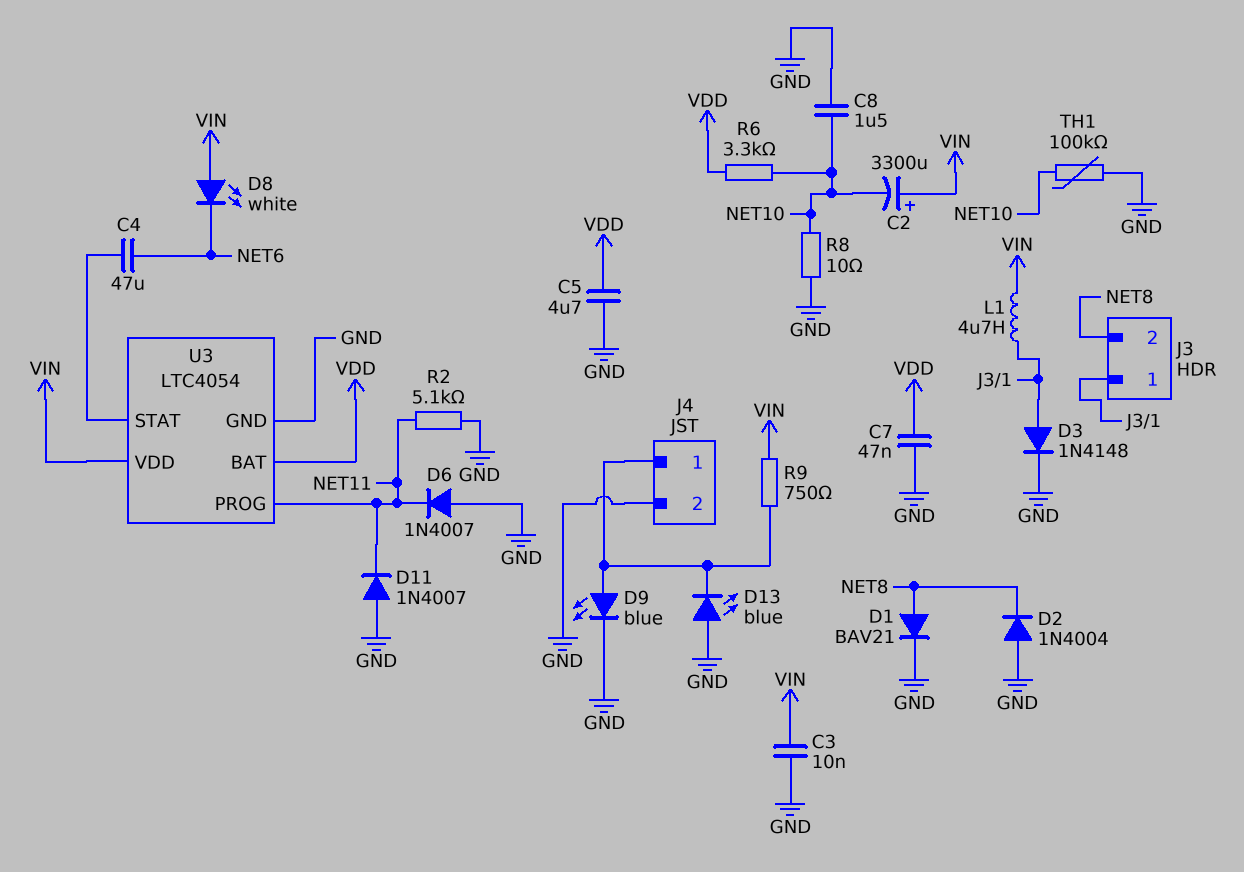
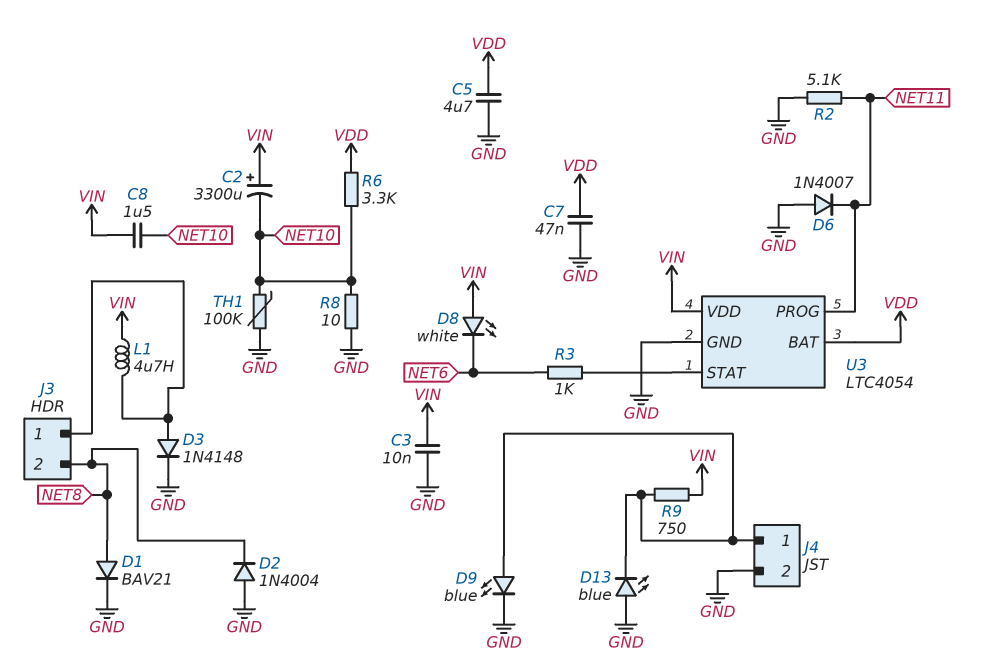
C4: 47uF (NET6, U3/STAT) -> none
C8: 1.5uF (GND, NET10) -> 1.5uF (NET10, VIN)
D11: diode 1N4007 (A GND, K NET11) -> none
R3: none -> 1k (NET6, U3/STAT)

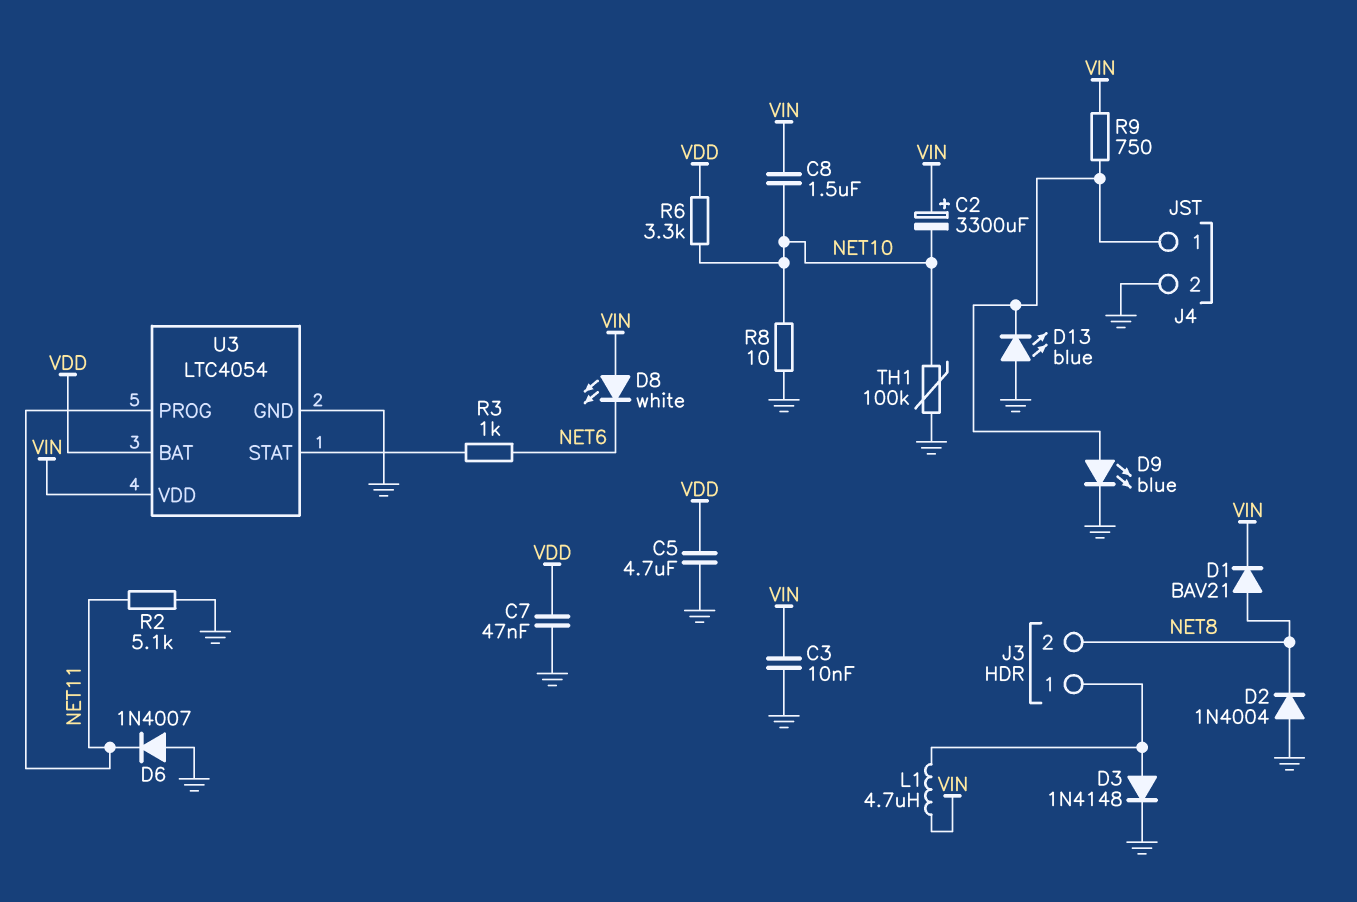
D1: diode BAV21 (A NET8, K GND) -> diode BAV21 (A NET8, K VIN)

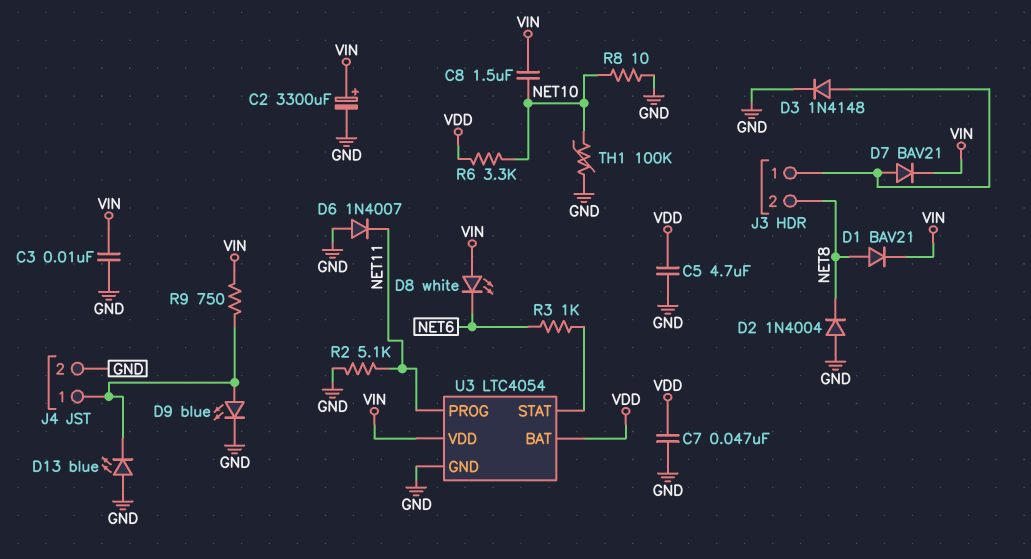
C2: 3300uF (plus VIN, minus NET10) -> 3300uF (plus VIN, minus GND)
D7: none -> diode BAV21 (A J3/1, K VIN)
L1: 4.7uH (J3/1, VIN) -> none

